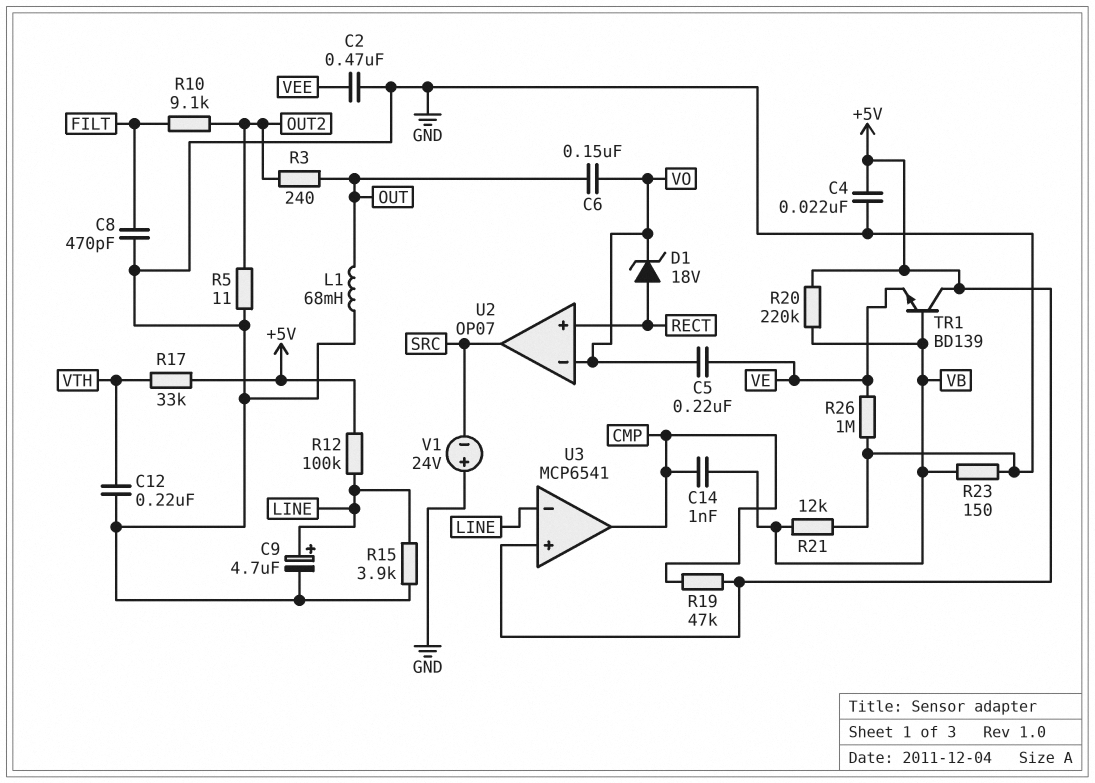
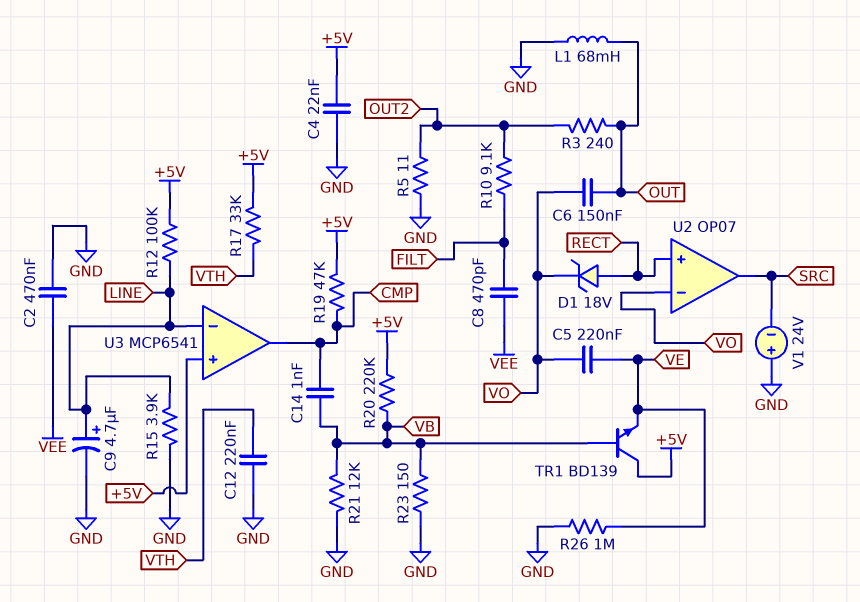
C8: 470pF (FILT, GND) -> 470pF (FILT, VEE)

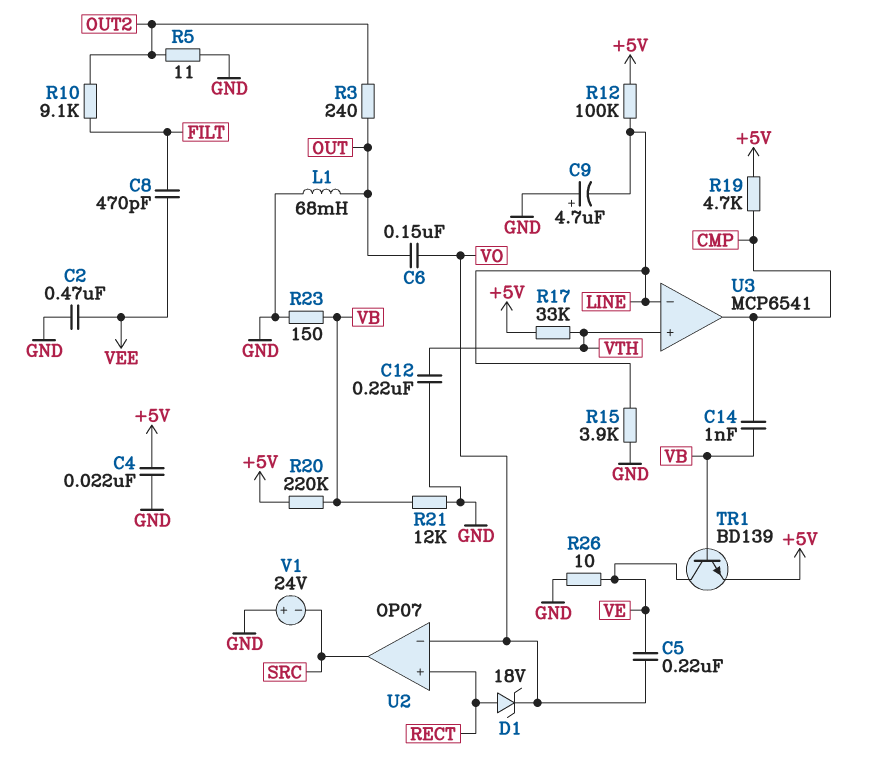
C9: 4.7uF (plus LINE, minus GND) -> 4.7uF (plus GND, minus LINE)
R19: 47k (+5V, CMP) -> 4.7k (+5V, CMP)
R26: 1M (GND, VE) -> 10 (GND, VE)
TR1: NPN BD139 (B VB, C +5V, E VE) -> NPN BD139 (B VB, C VE, E +5V)
U3 pin in+: +5V -> VTH

